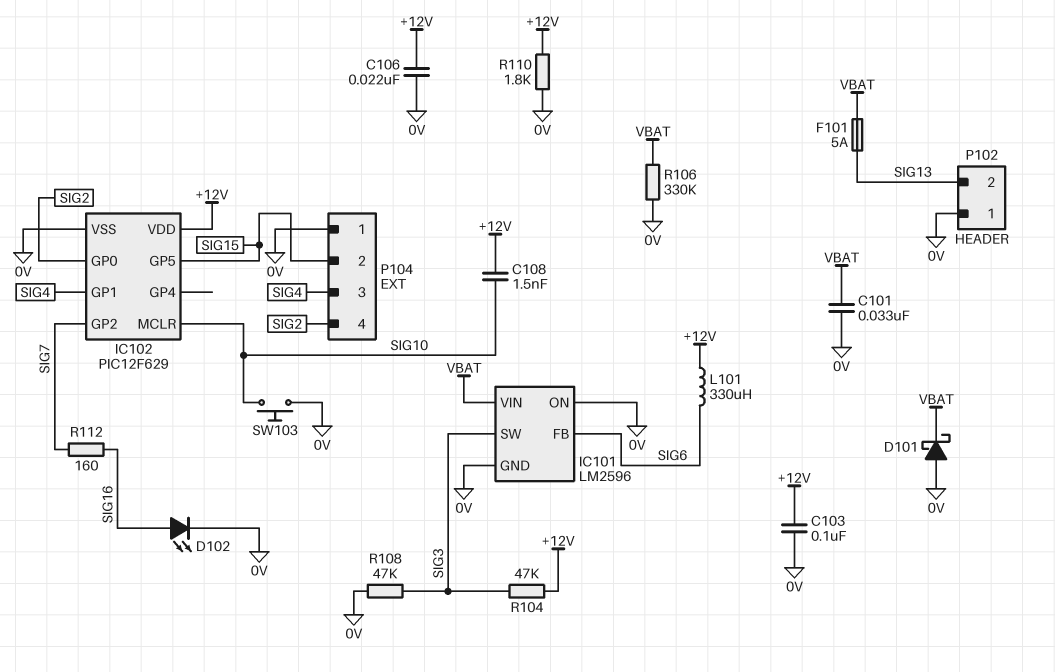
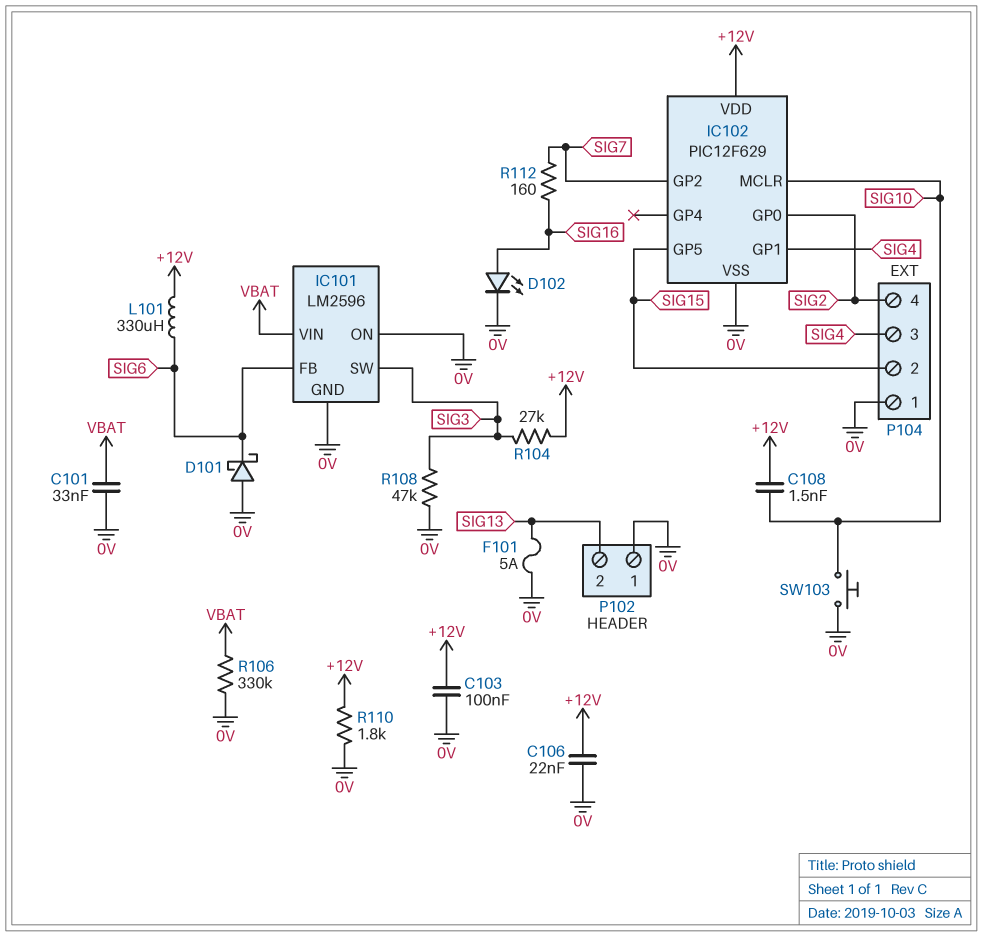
D101: schottky (A 0V, K VBAT) -> schottky (A 0V, K SIG6)
F101: 5A (SIG13, VBAT) -> 5A (0V, SIG13)
R104: 47k (+12V, SIG3) -> 27k (+12V, SIG3)

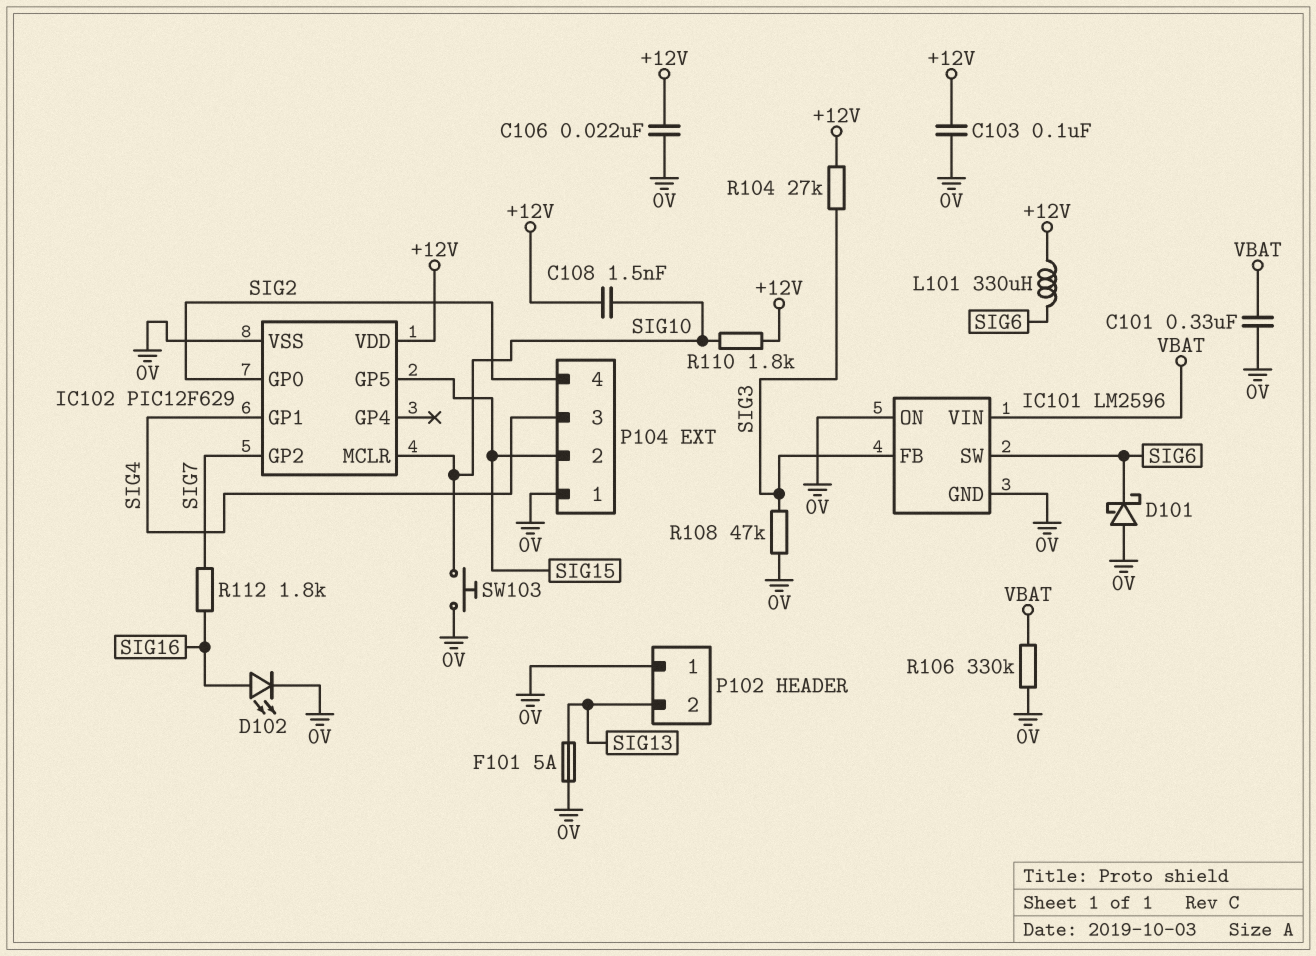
C101: 33nF (0V, VBAT) -> 330nF (0V, VBAT)
IC101 pin FB: SIG6 -> SIG3
IC101 pin SW: SIG3 -> SIG6
R110: 1.8k (+12V, 0V) -> 1.8k (+12V, SIG10)
R112: 160 (SIG7, SIG16) -> 1.8k (SIG7, SIG16)

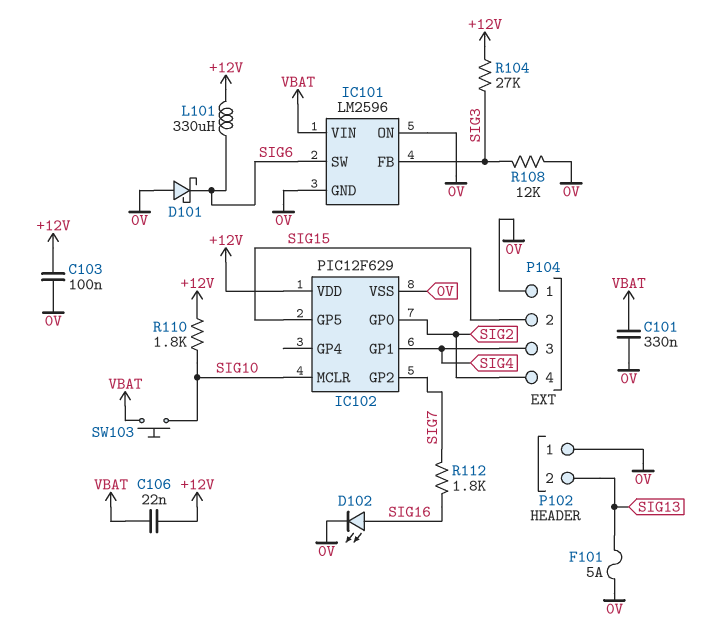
C106: 22nF (+12V, 0V) -> 22nF (+12V, VBAT)
C108: 1.5nF (+12V, SIG10) -> none
R106: 330k (0V, VBAT) -> none
R108: 47k (0V, SIG3) -> 12k (0V, SIG3)
SW103: button (0V, SIG10) -> button (SIG10, VBAT)

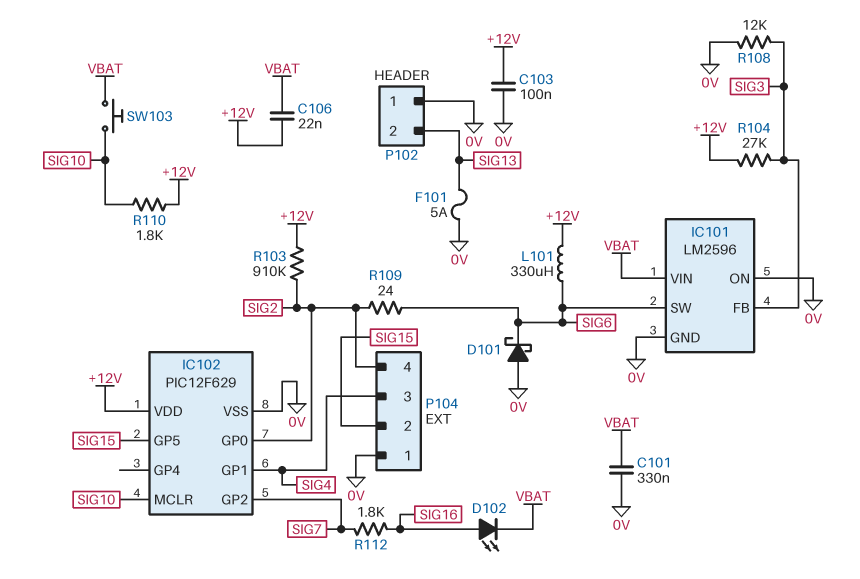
D102: LED (A SIG16, K 0V) -> LED (A SIG16, K VBAT)
R103: none -> 910k (+12V, SIG2)
R109: none -> 24 (SIG2, SIG6)

